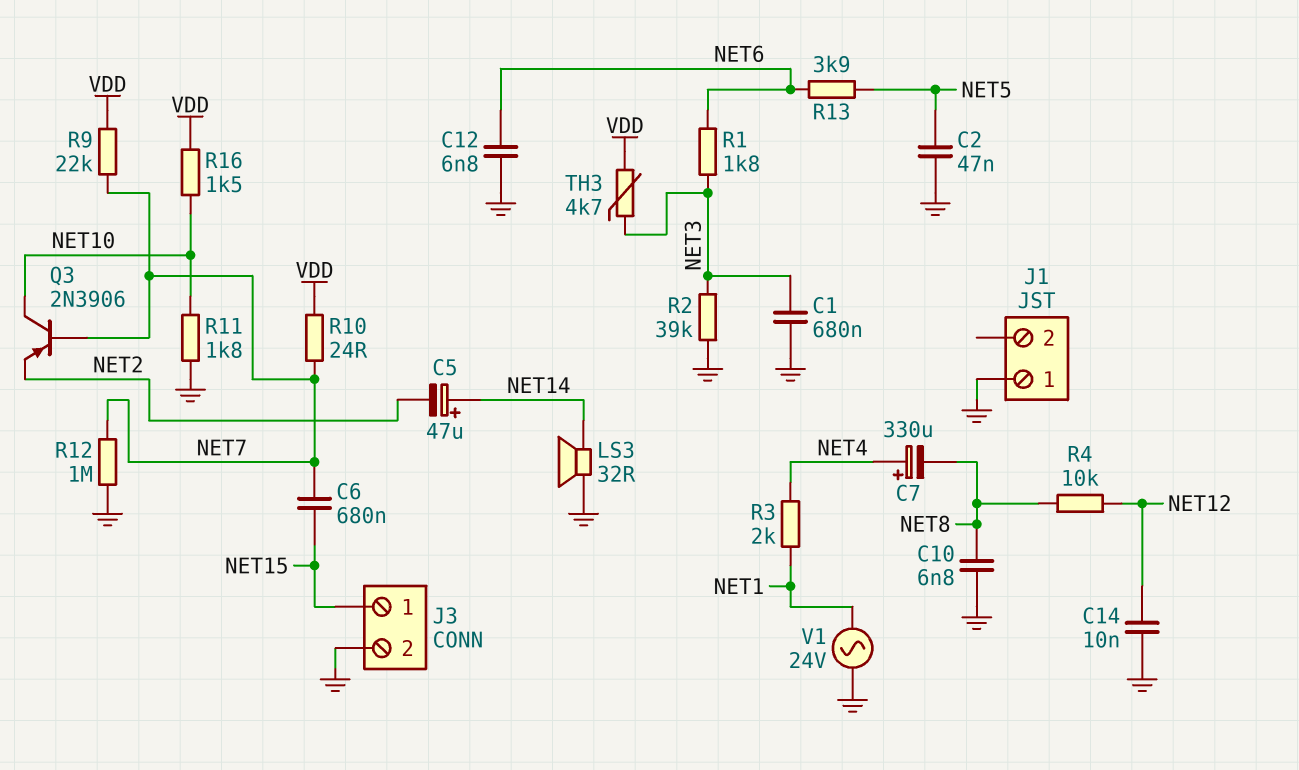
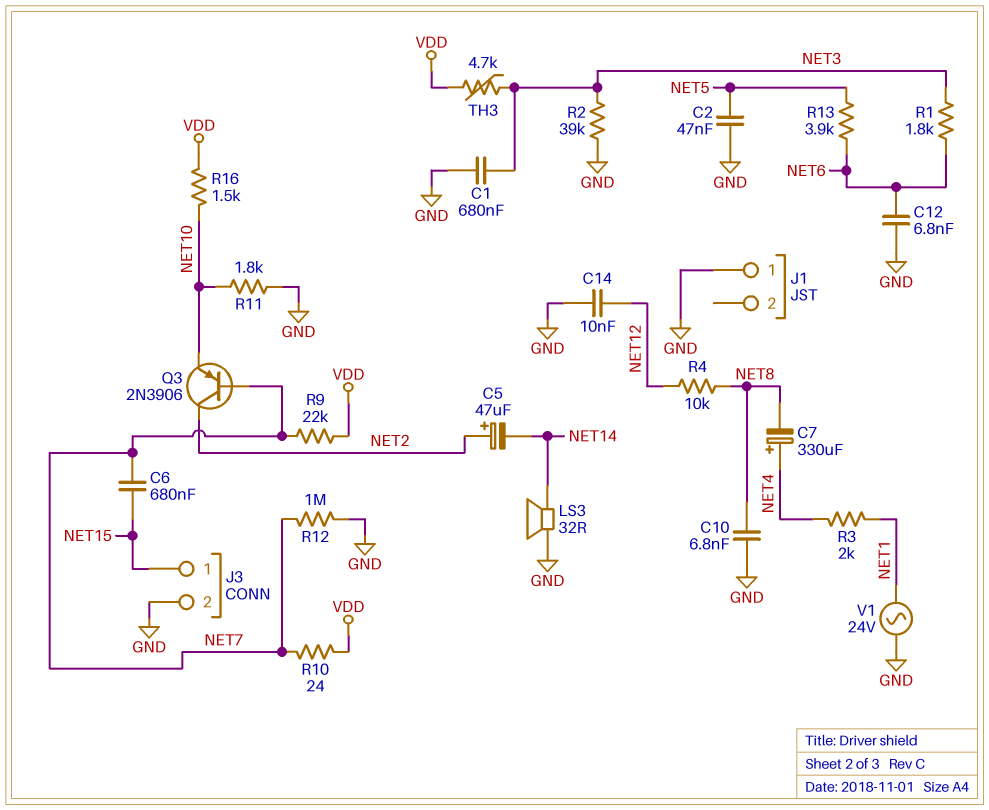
C5: 47uF (plus NET14, minus NET2) -> 47uF (plus NET2, minus NET14)
Q3: PNP 2N3906 (B NET7, C NET10, E NET2) -> PNP 2N3906 (B NET7, C NET2, E NET10)

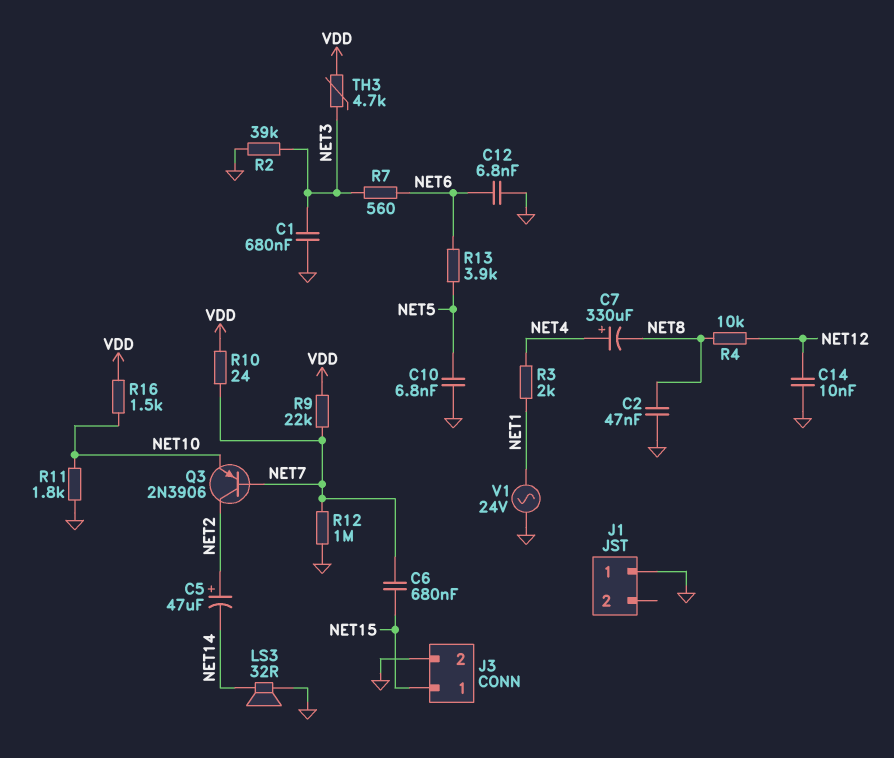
C2: 47nF (GND, NET5) -> 47nF (GND, NET8)
C10: 6.8nF (GND, NET8) -> 6.8nF (GND, NET5)
R1: 1.8k (NET3, NET6) -> none
R7: none -> 560 (NET3, NET6)

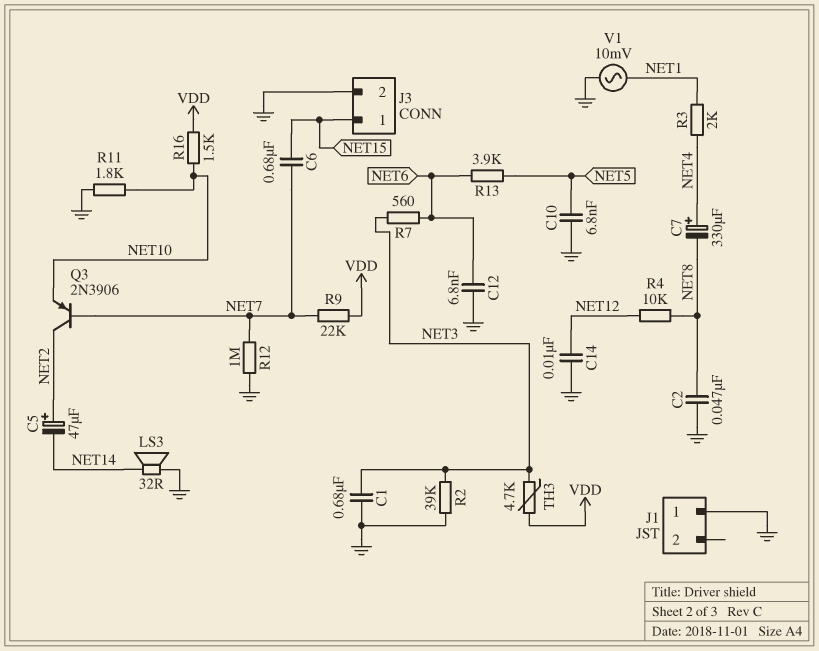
R10: 24 (NET7, VDD) -> none
V1: AC 24V (GND, NET1) -> AC 10mV (GND, NET1)

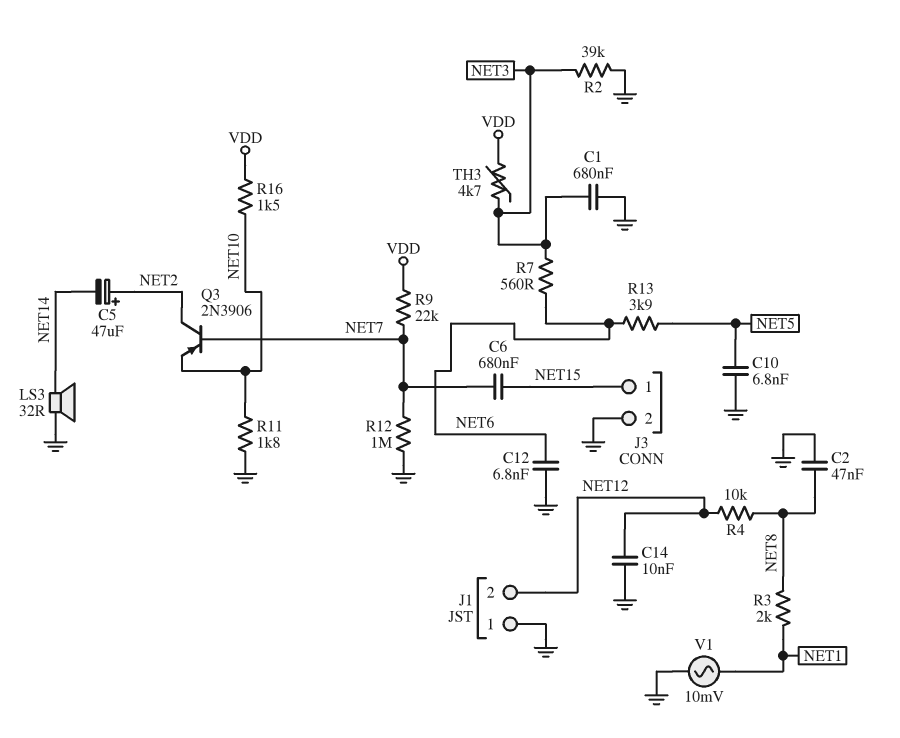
C7: 330uF (plus NET4, minus NET8) -> none
J1 pin 2: none -> NET12
R3: 2k (NET1, NET4) -> 2k (NET1, NET8)

